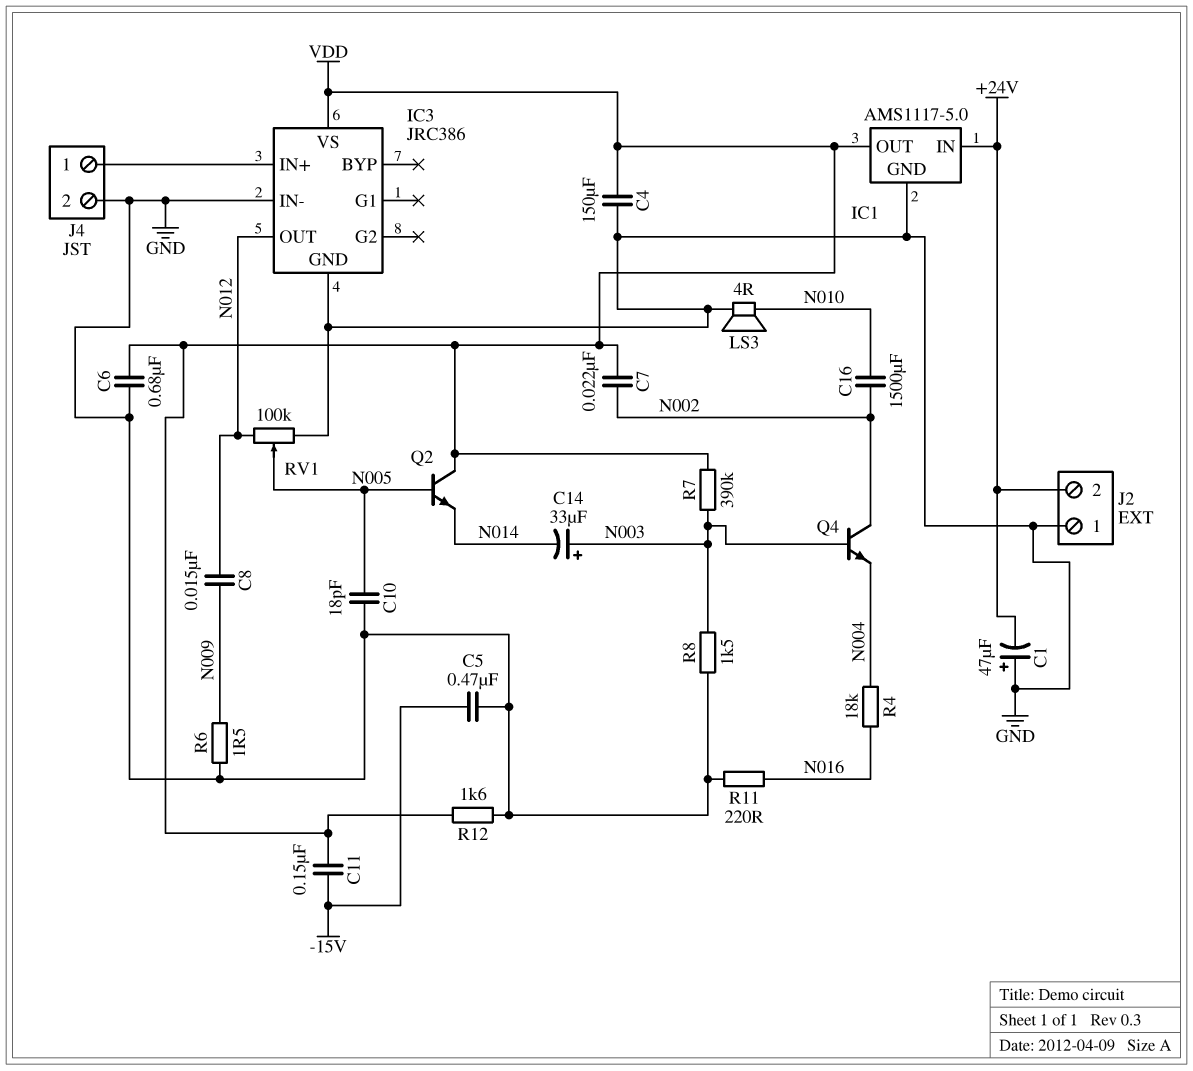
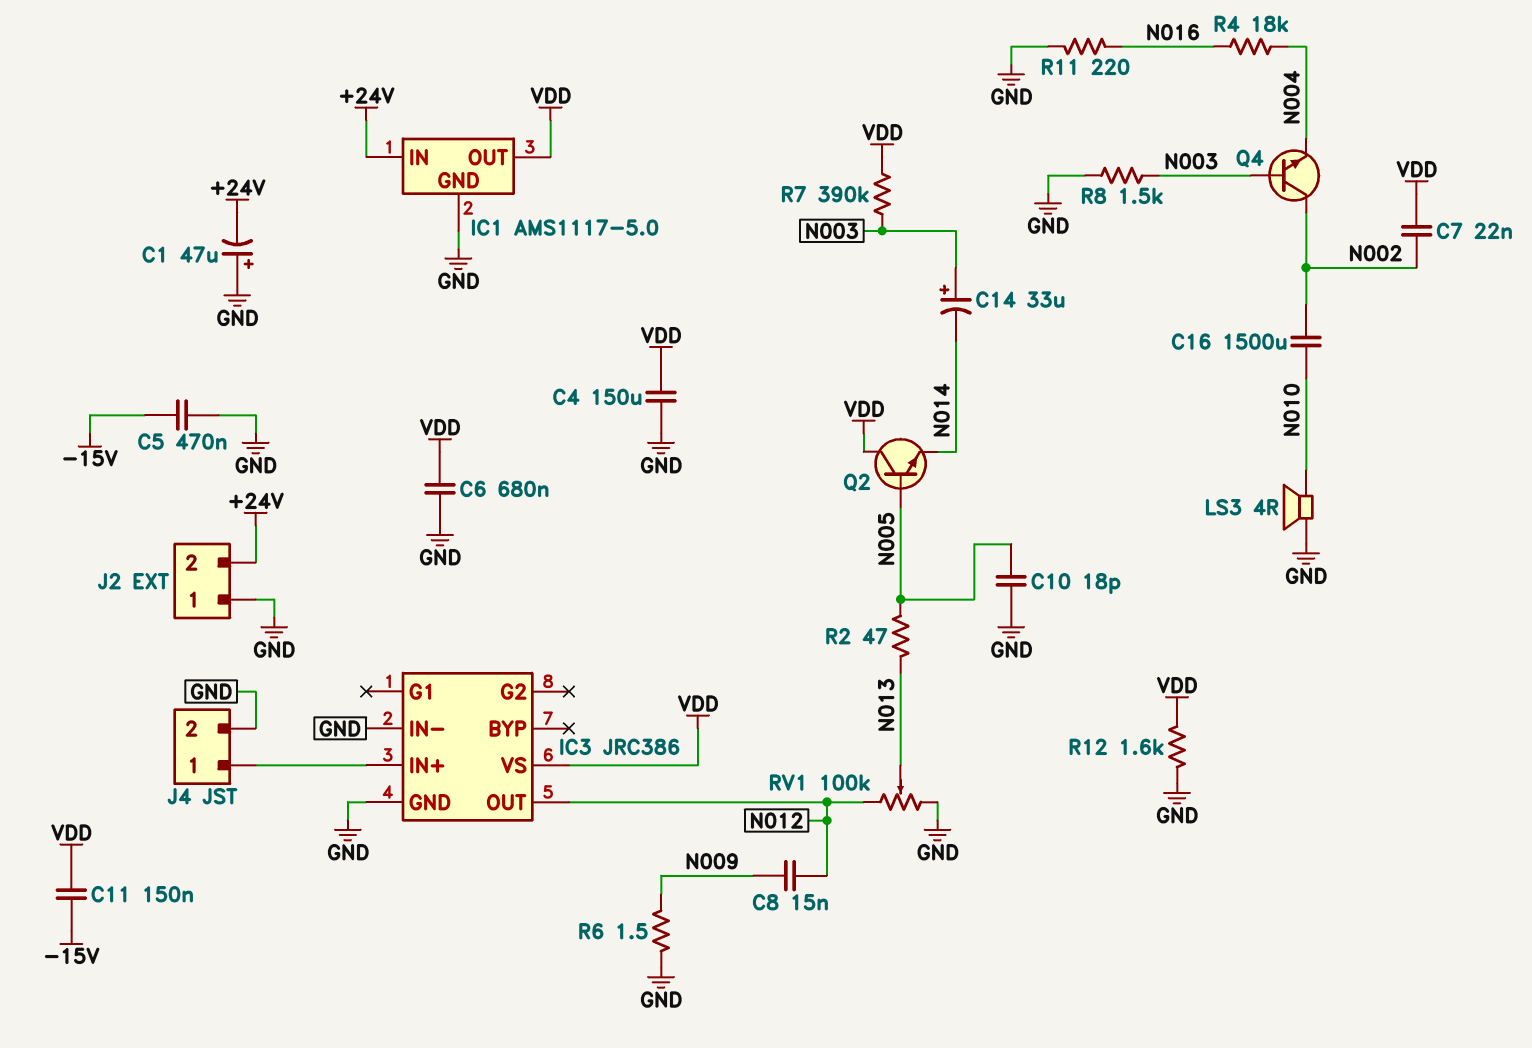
R2: none -> 47 (N005, N013)
RV1: 100k (GND, N012, wiper N005) -> 100k (GND, N012, wiper N013)

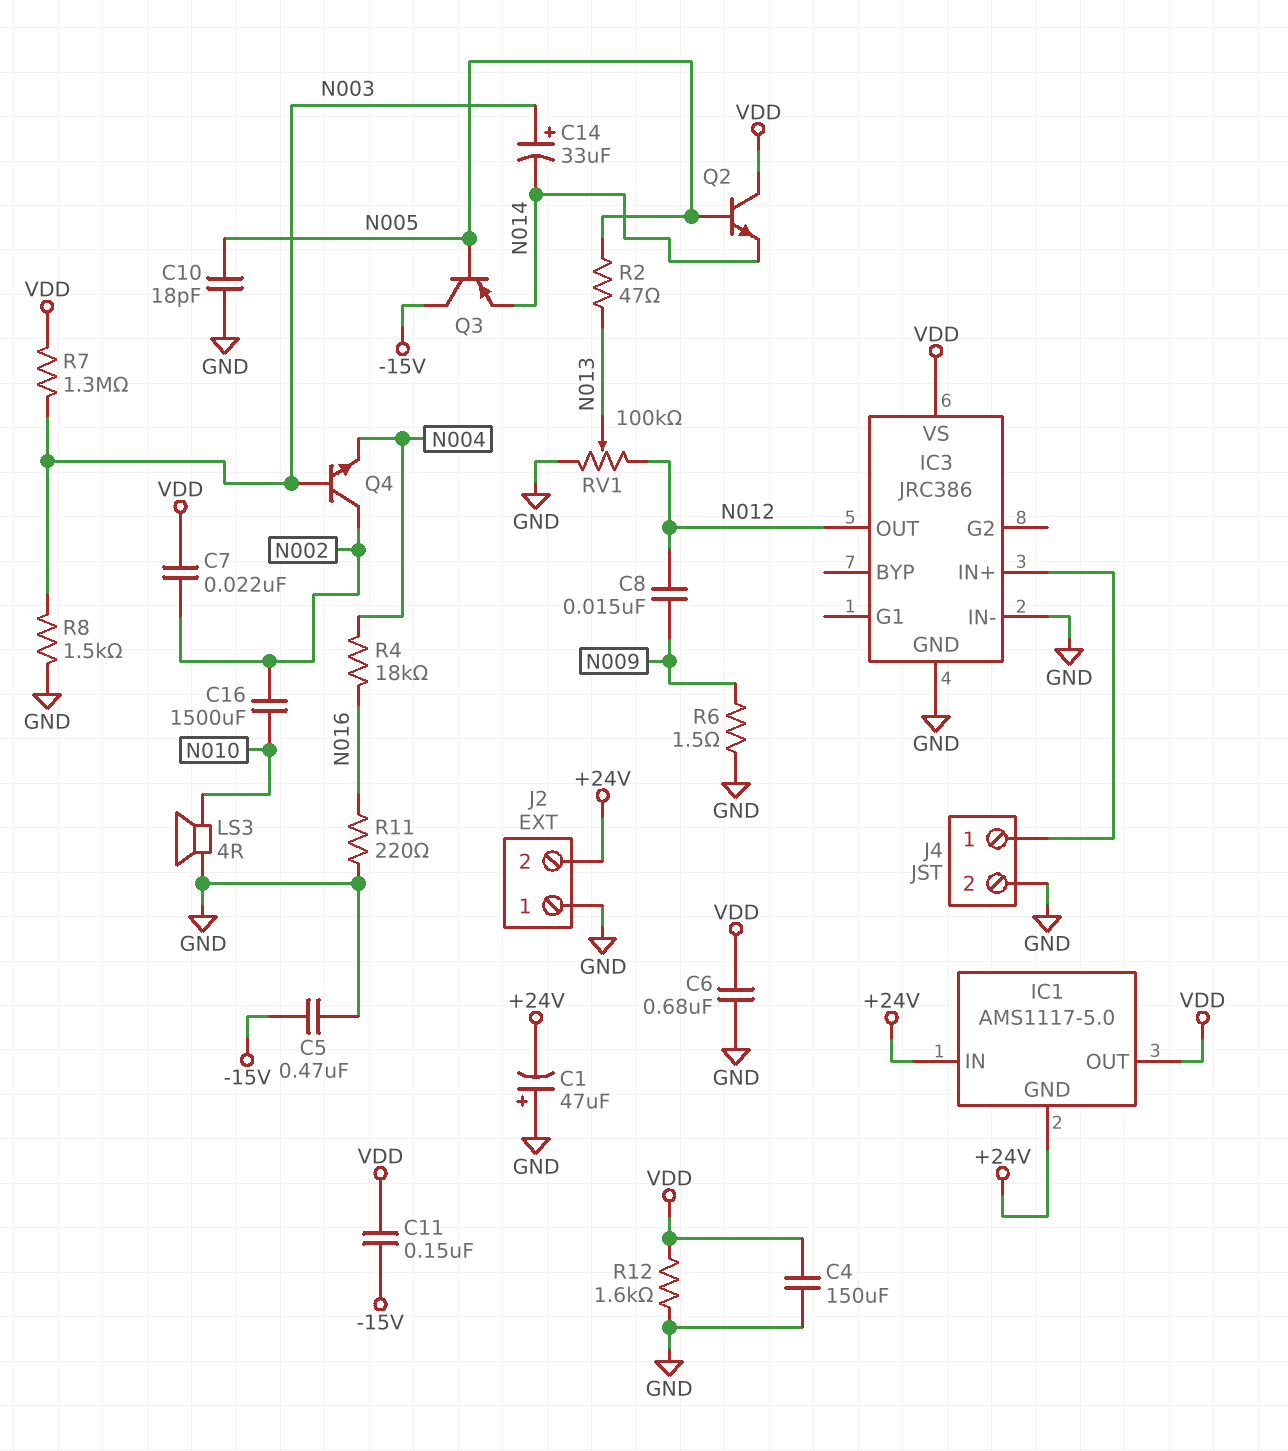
IC1 pin GND: GND -> +24V
Q3: none -> PNP (B N005, C -15V, E N014)
R7: 390k (N003, VDD) -> 1.3M (N003, VDD)

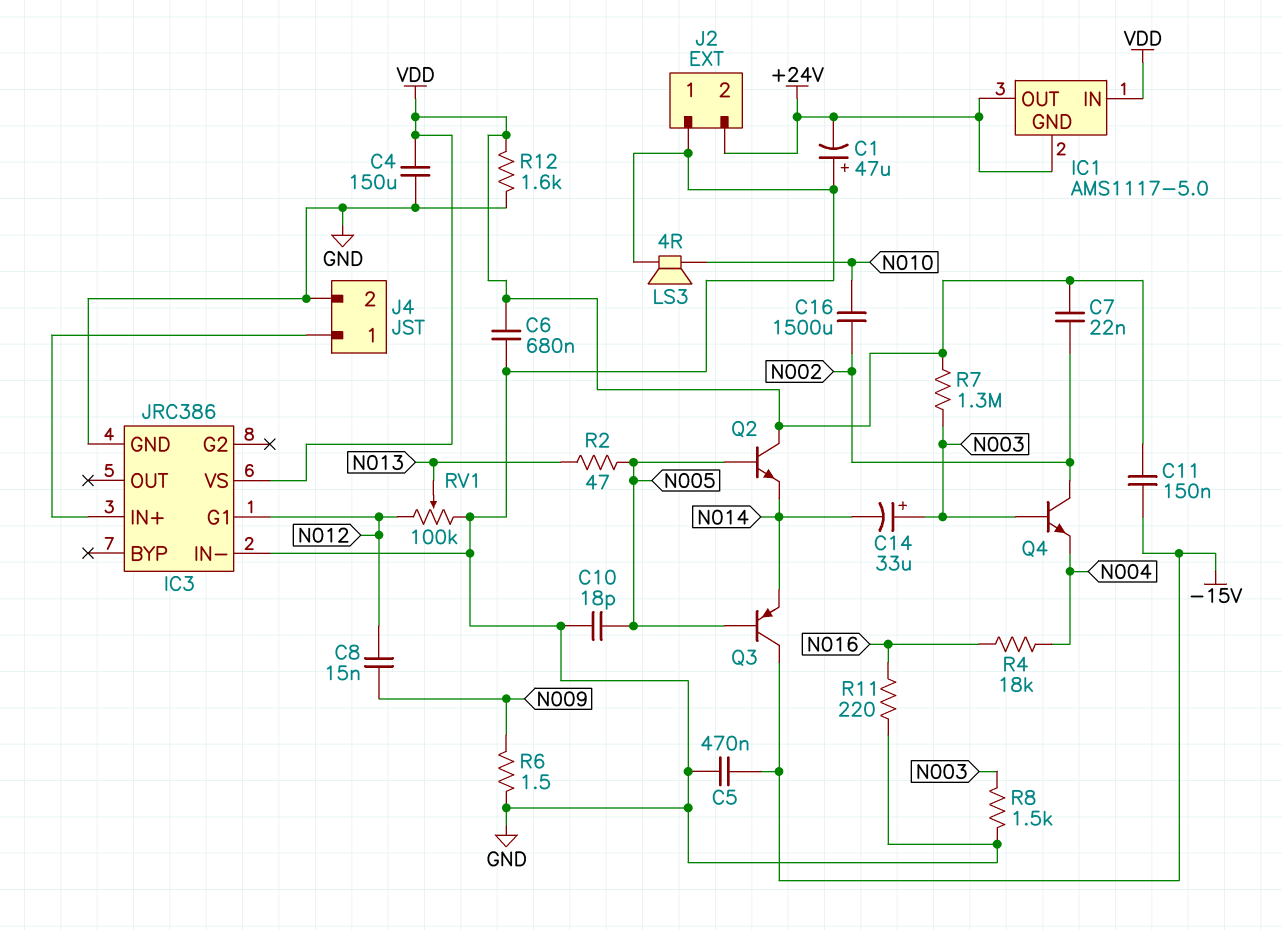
IC1 pin IN: +24V -> VDD
IC1 pin OUT: VDD -> +24V
IC3 pin G1: none -> N012
IC3 pin OUT: N012 -> none

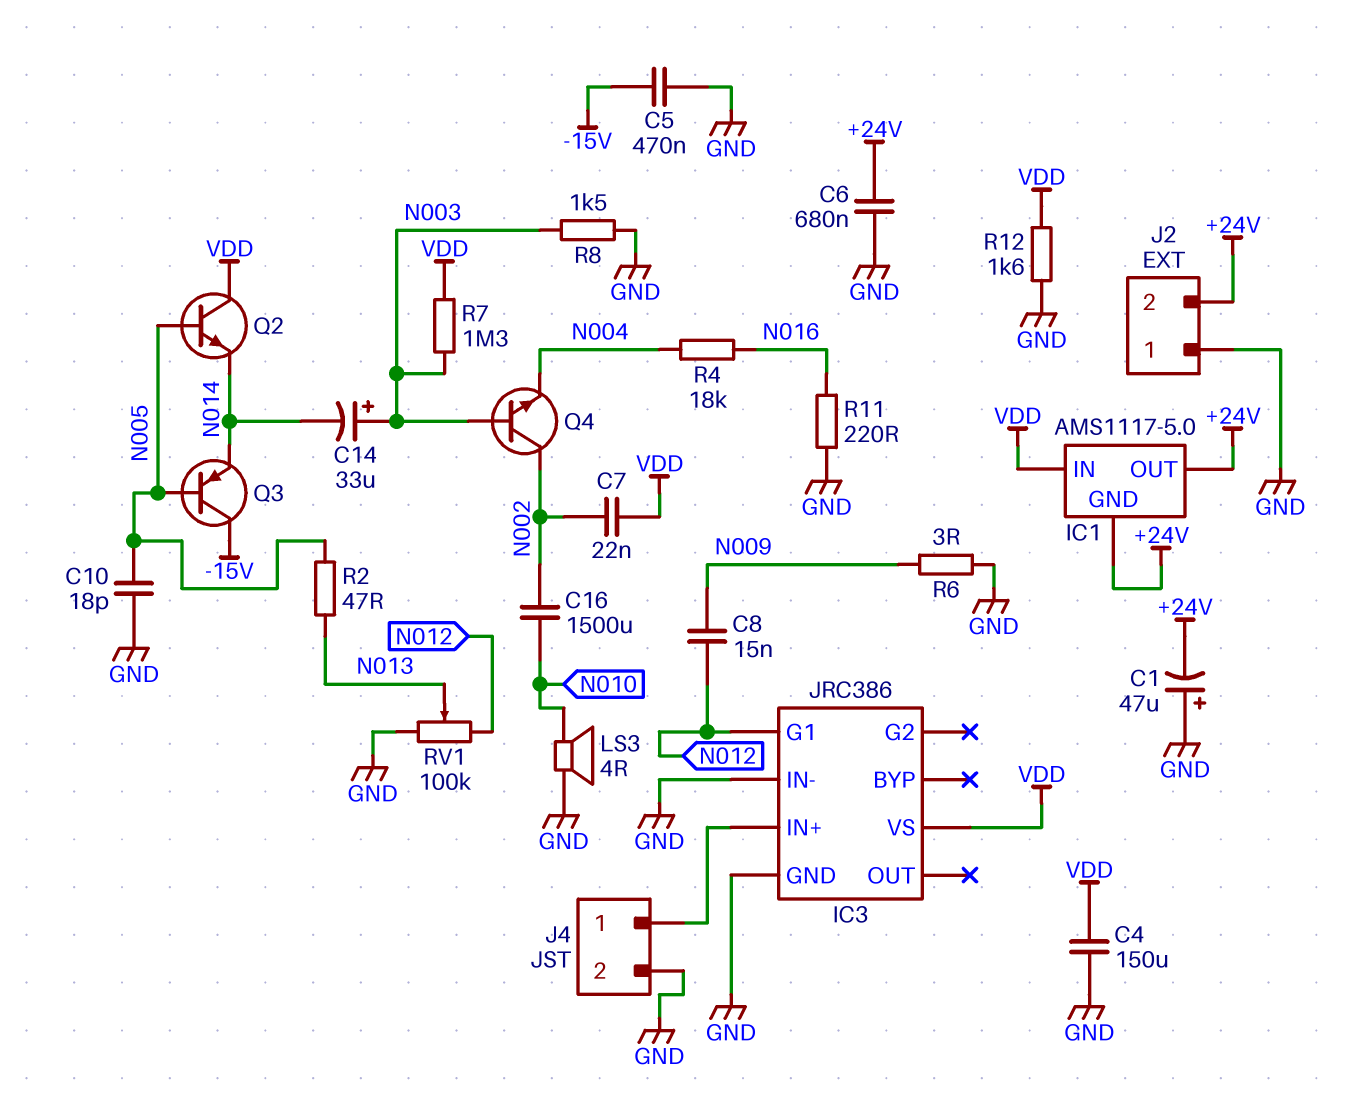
C6: 680nF (GND, VDD) -> 680nF (+24V, GND)
C11: 150nF (-15V, VDD) -> none
R6: 1.5 (GND, N009) -> 3 (GND, N009)

